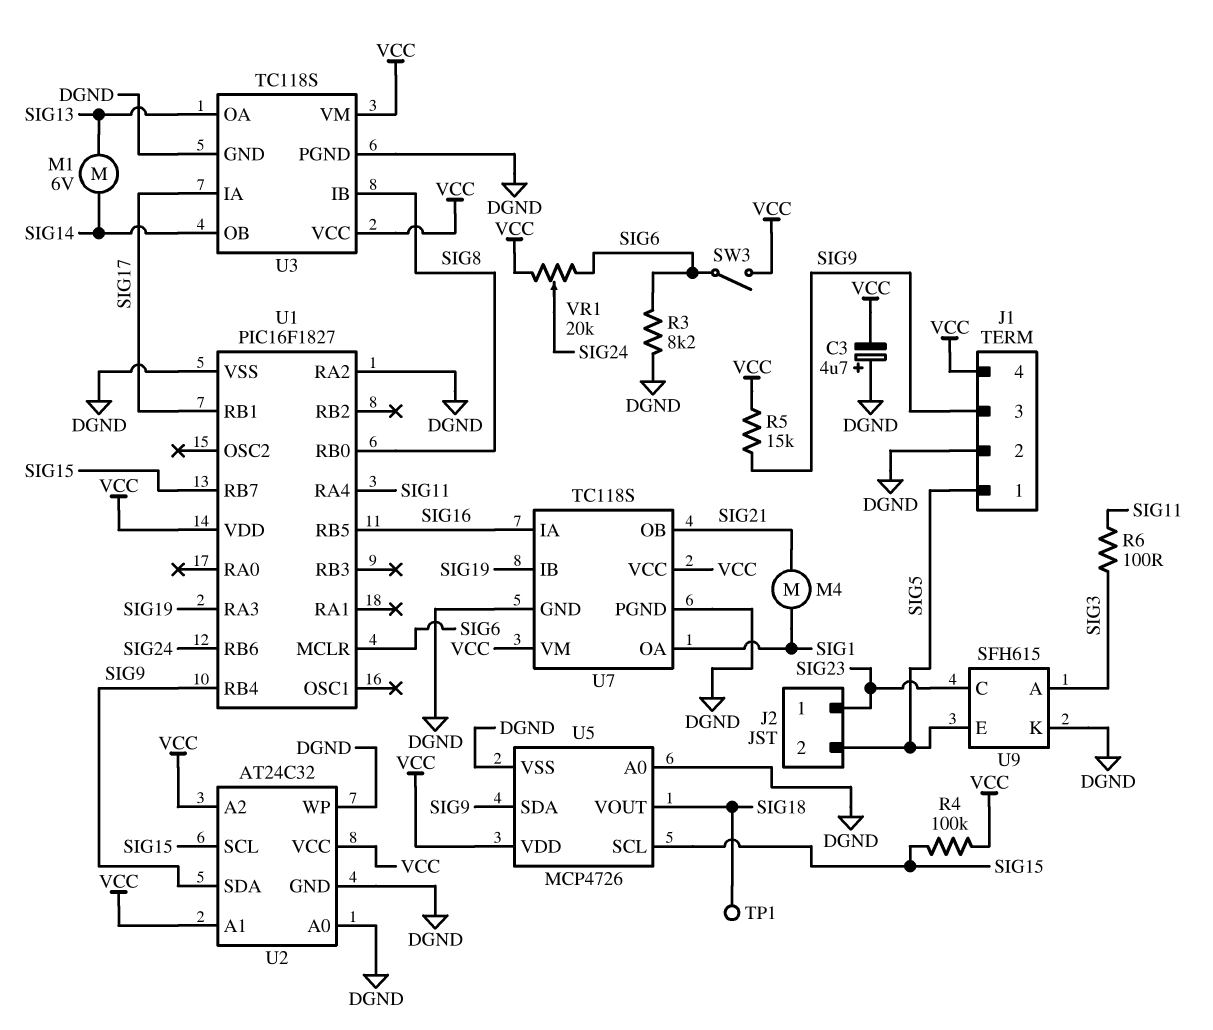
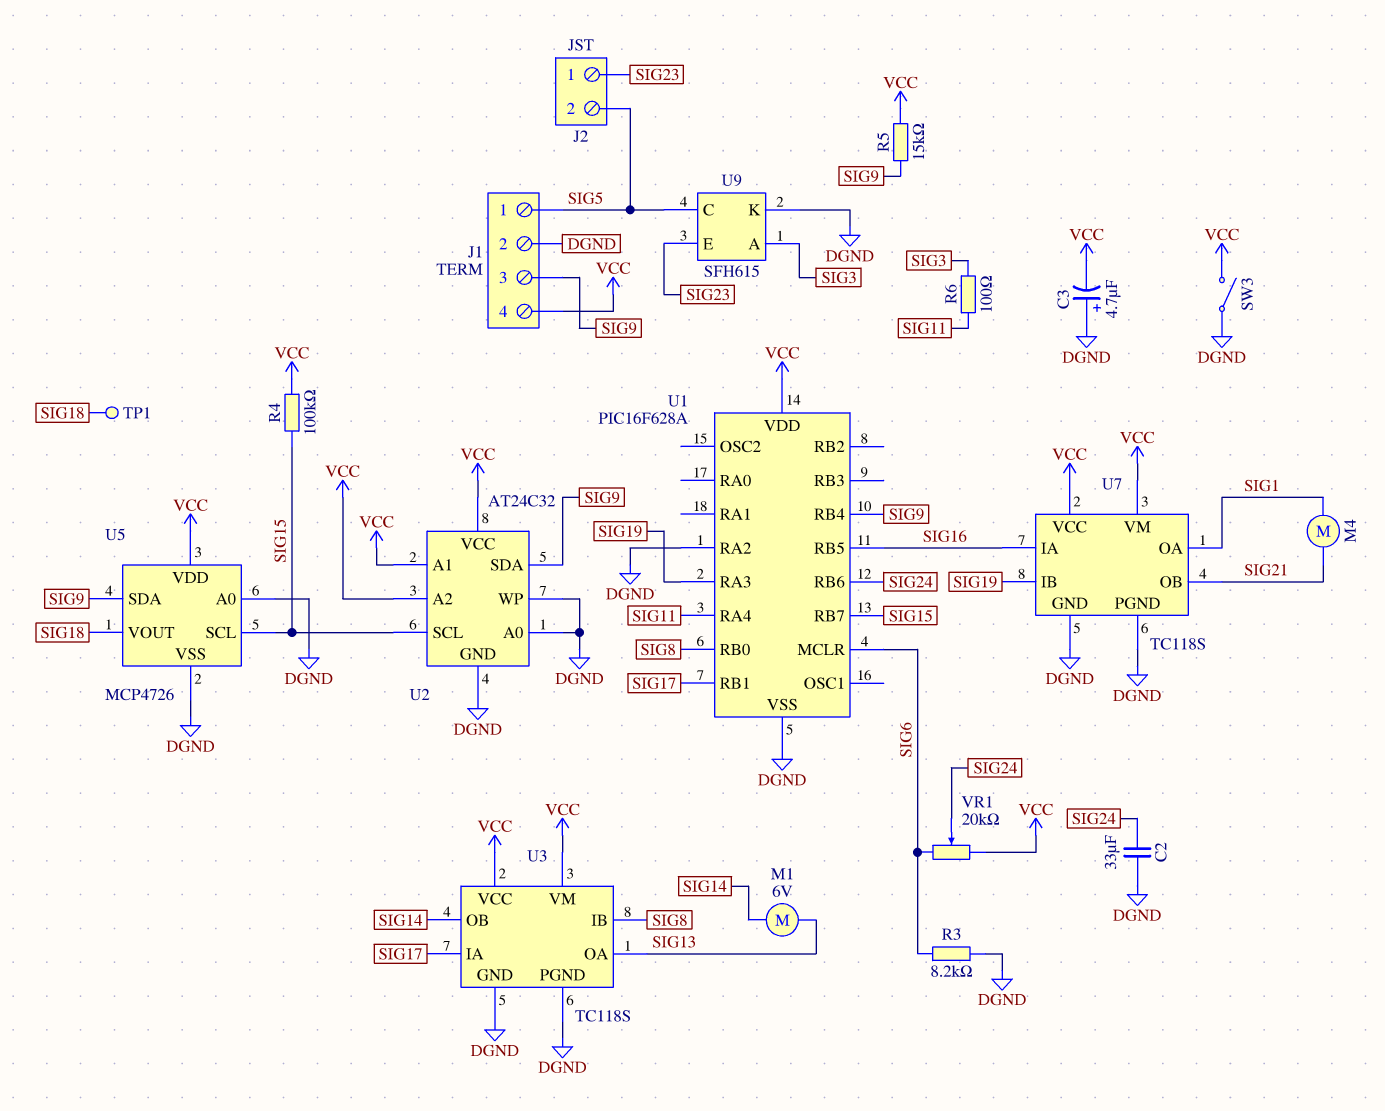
C2: none -> 33uF (DGND, SIG24)
SW3: switch (SIG6, VCC) -> switch (DGND, VCC)
U1: PIC16F1827 -> PIC16F628A
U9 pin C: SIG23 -> SIG5
U9 pin E: SIG5 -> SIG23

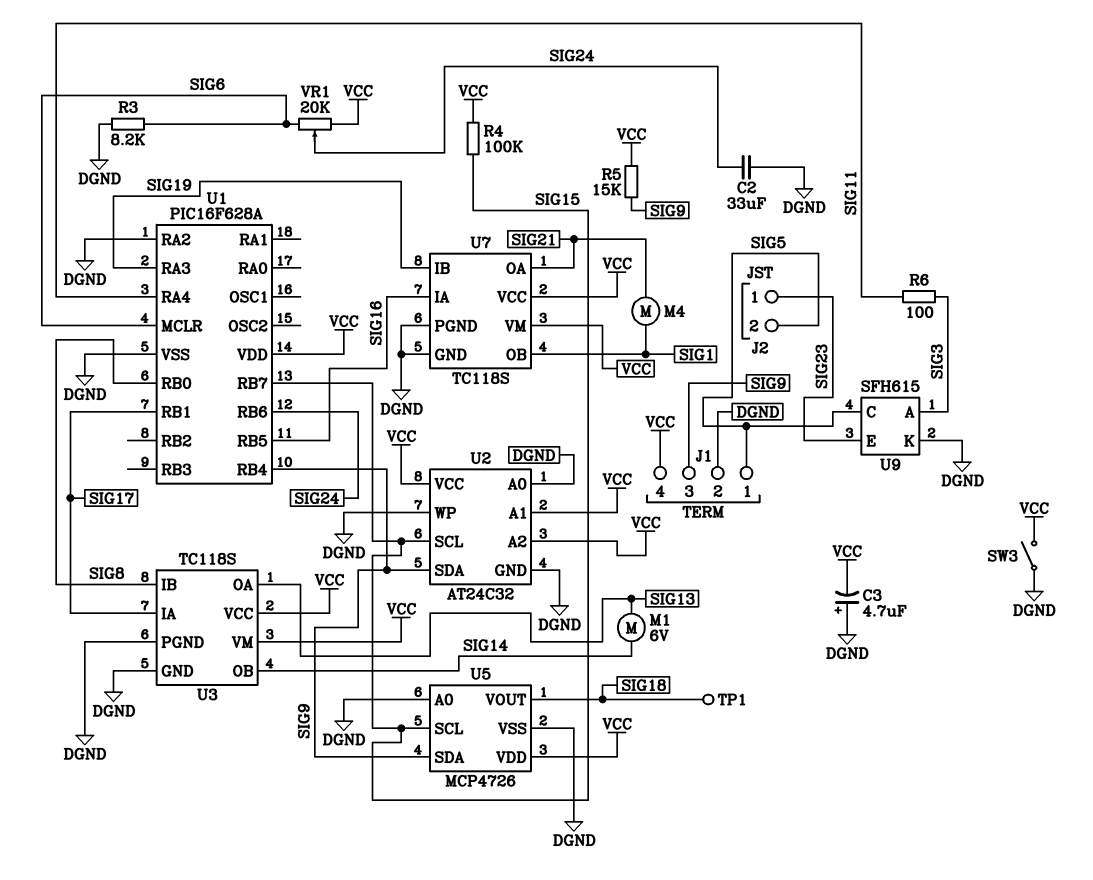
U7 pin OA: SIG1 -> SIG21
U7 pin OB: SIG21 -> SIG1

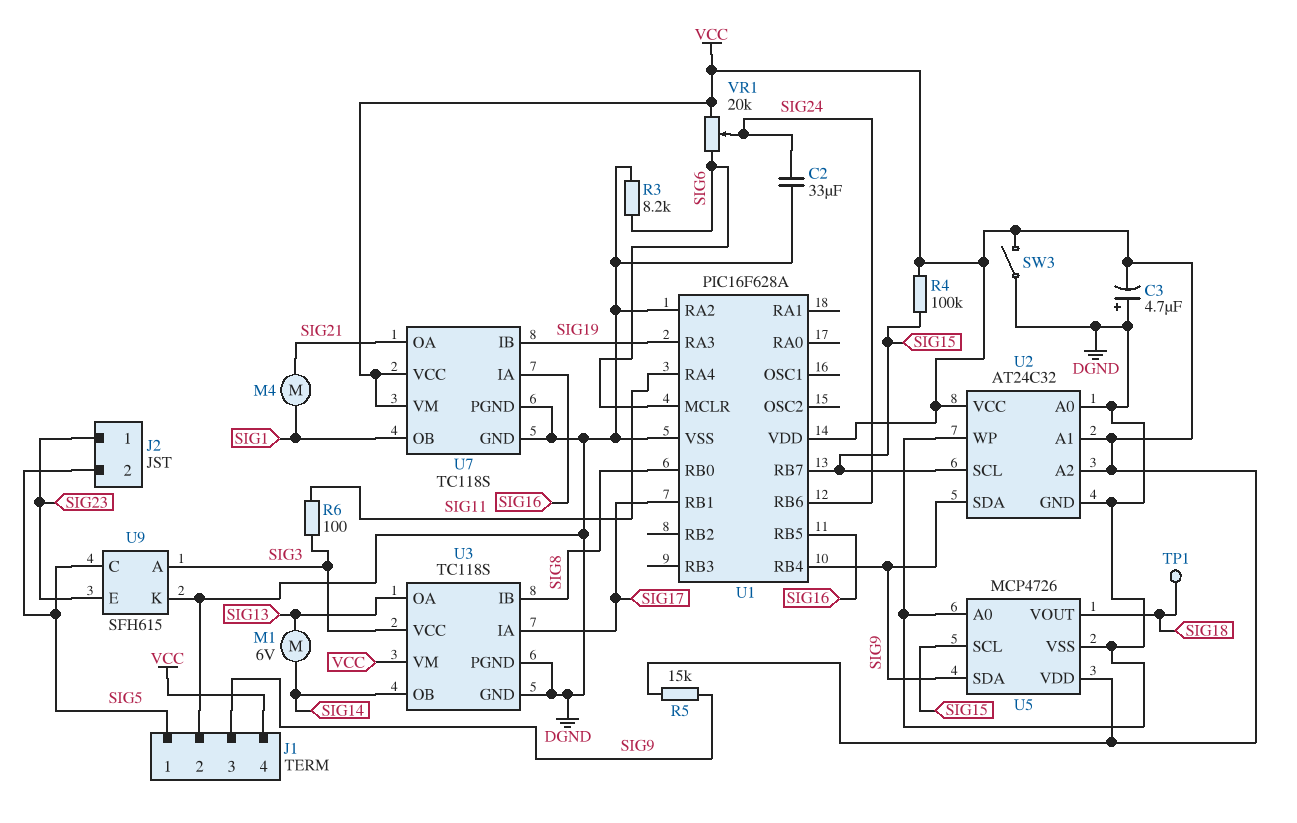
U3 pin VCC: VCC -> SIG3

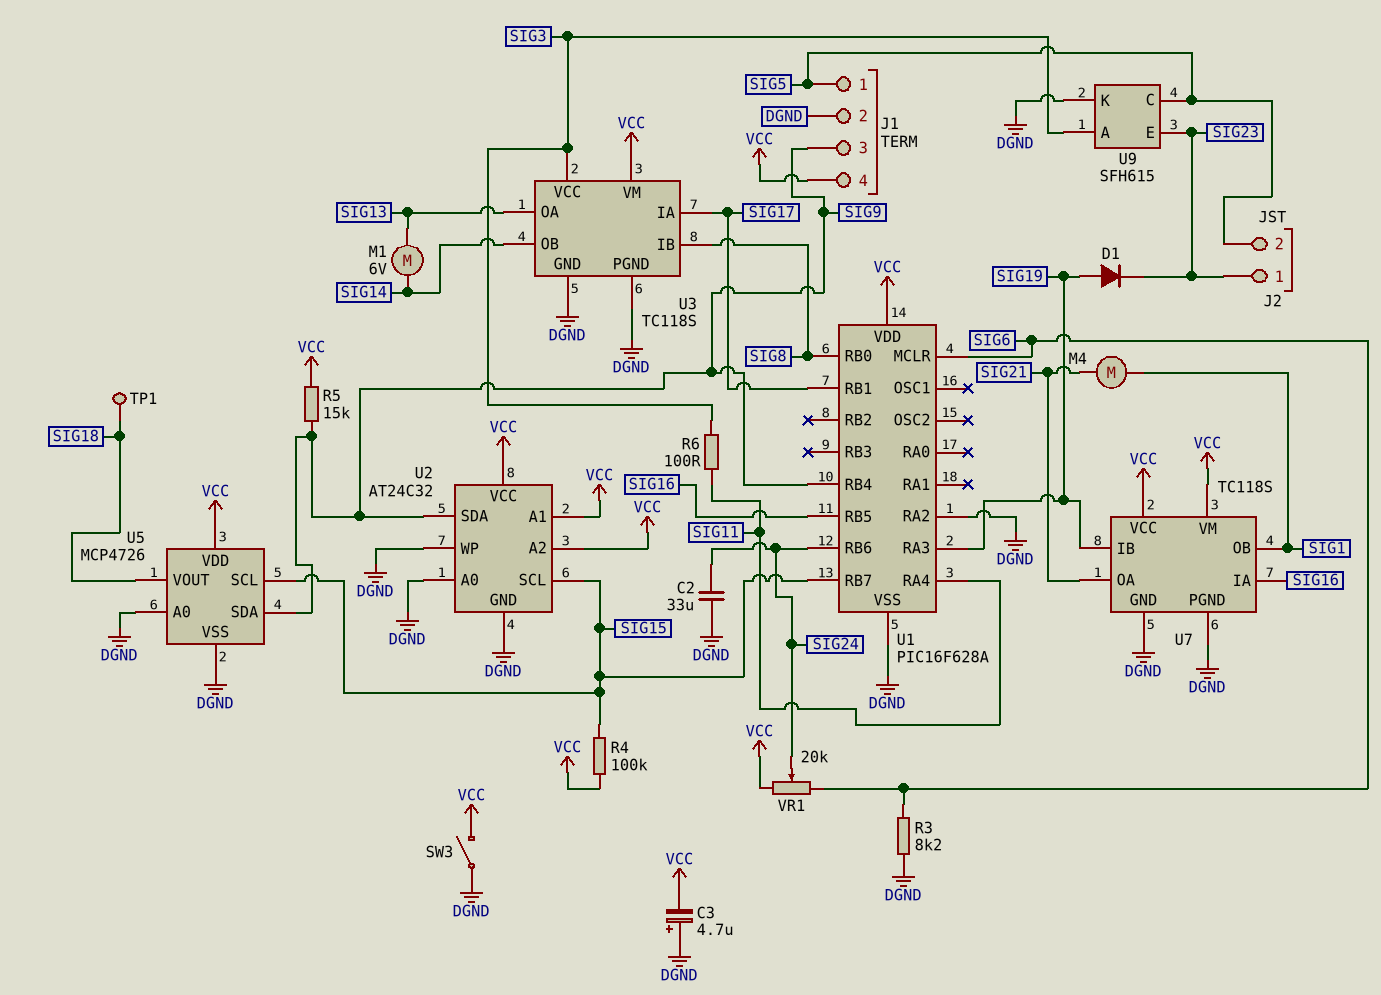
D1: none -> diode (A SIG19, K SIG23)

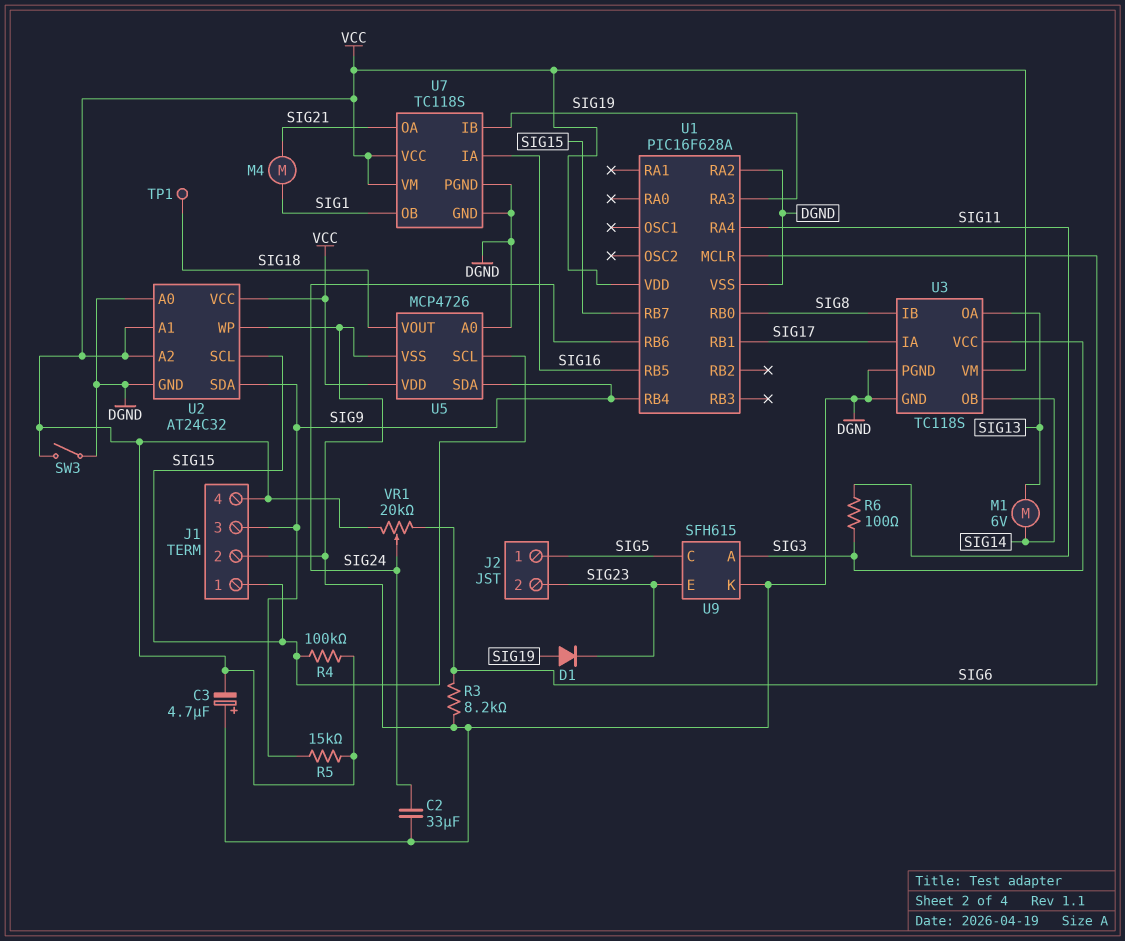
J1 pin 1: SIG5 -> SIG15
J2 pin 1: SIG23 -> SIG5
J2 pin 2: SIG5 -> SIG23

